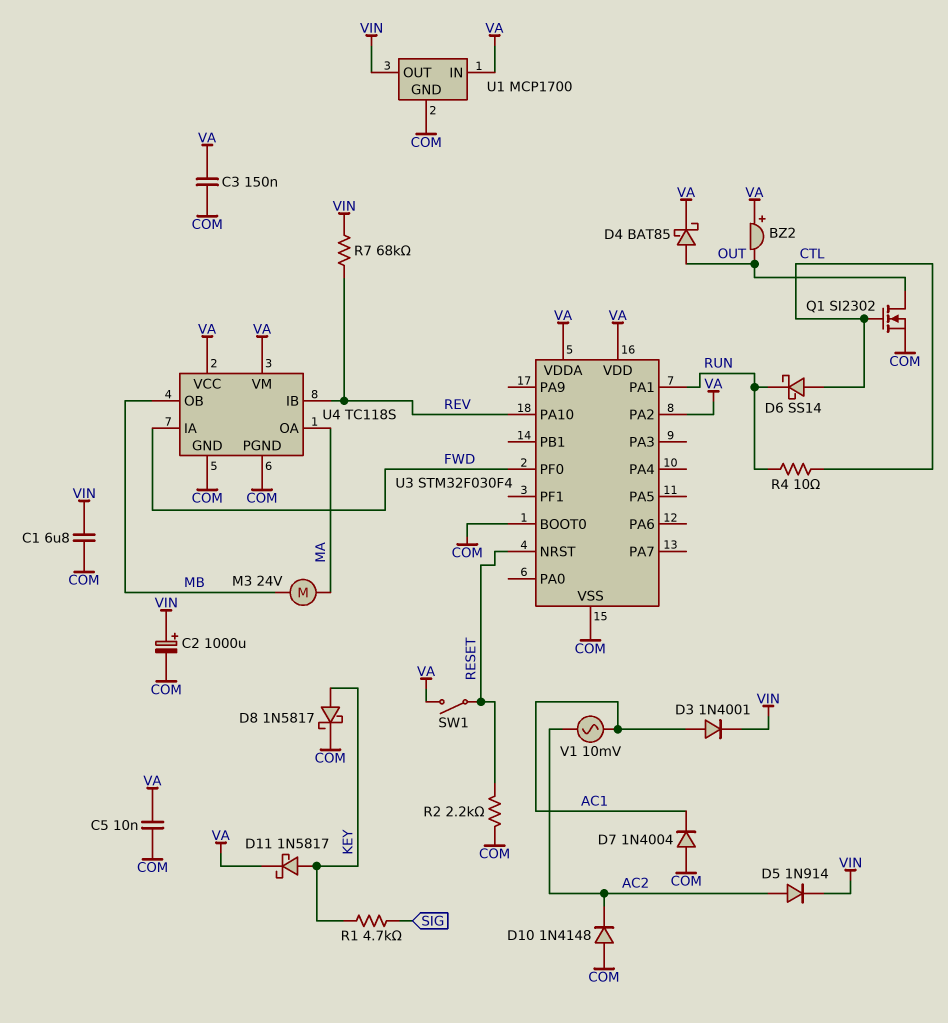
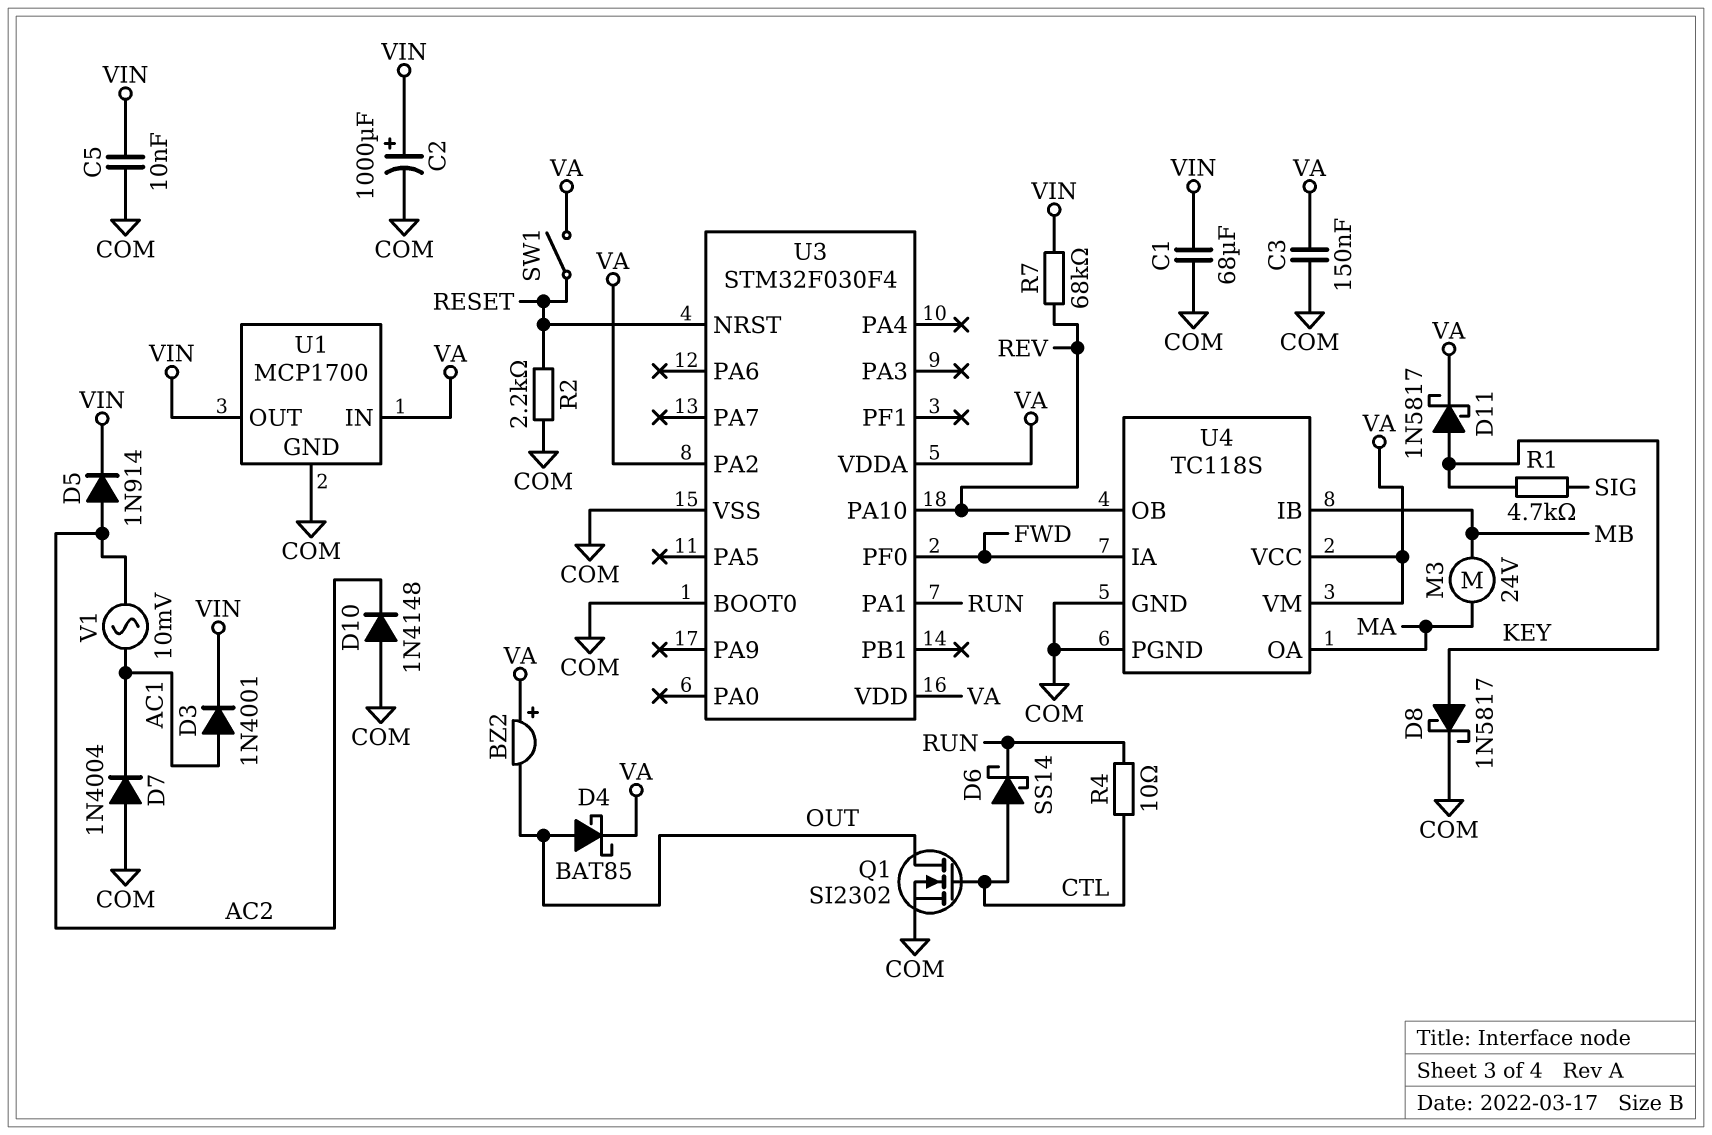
C1: 6.8uF (COM, VIN) -> 68uF (COM, VIN)
C5: 10nF (COM, VA) -> 10nF (COM, VIN)
U4 pin IB: REV -> MB
U4 pin OB: MB -> REV

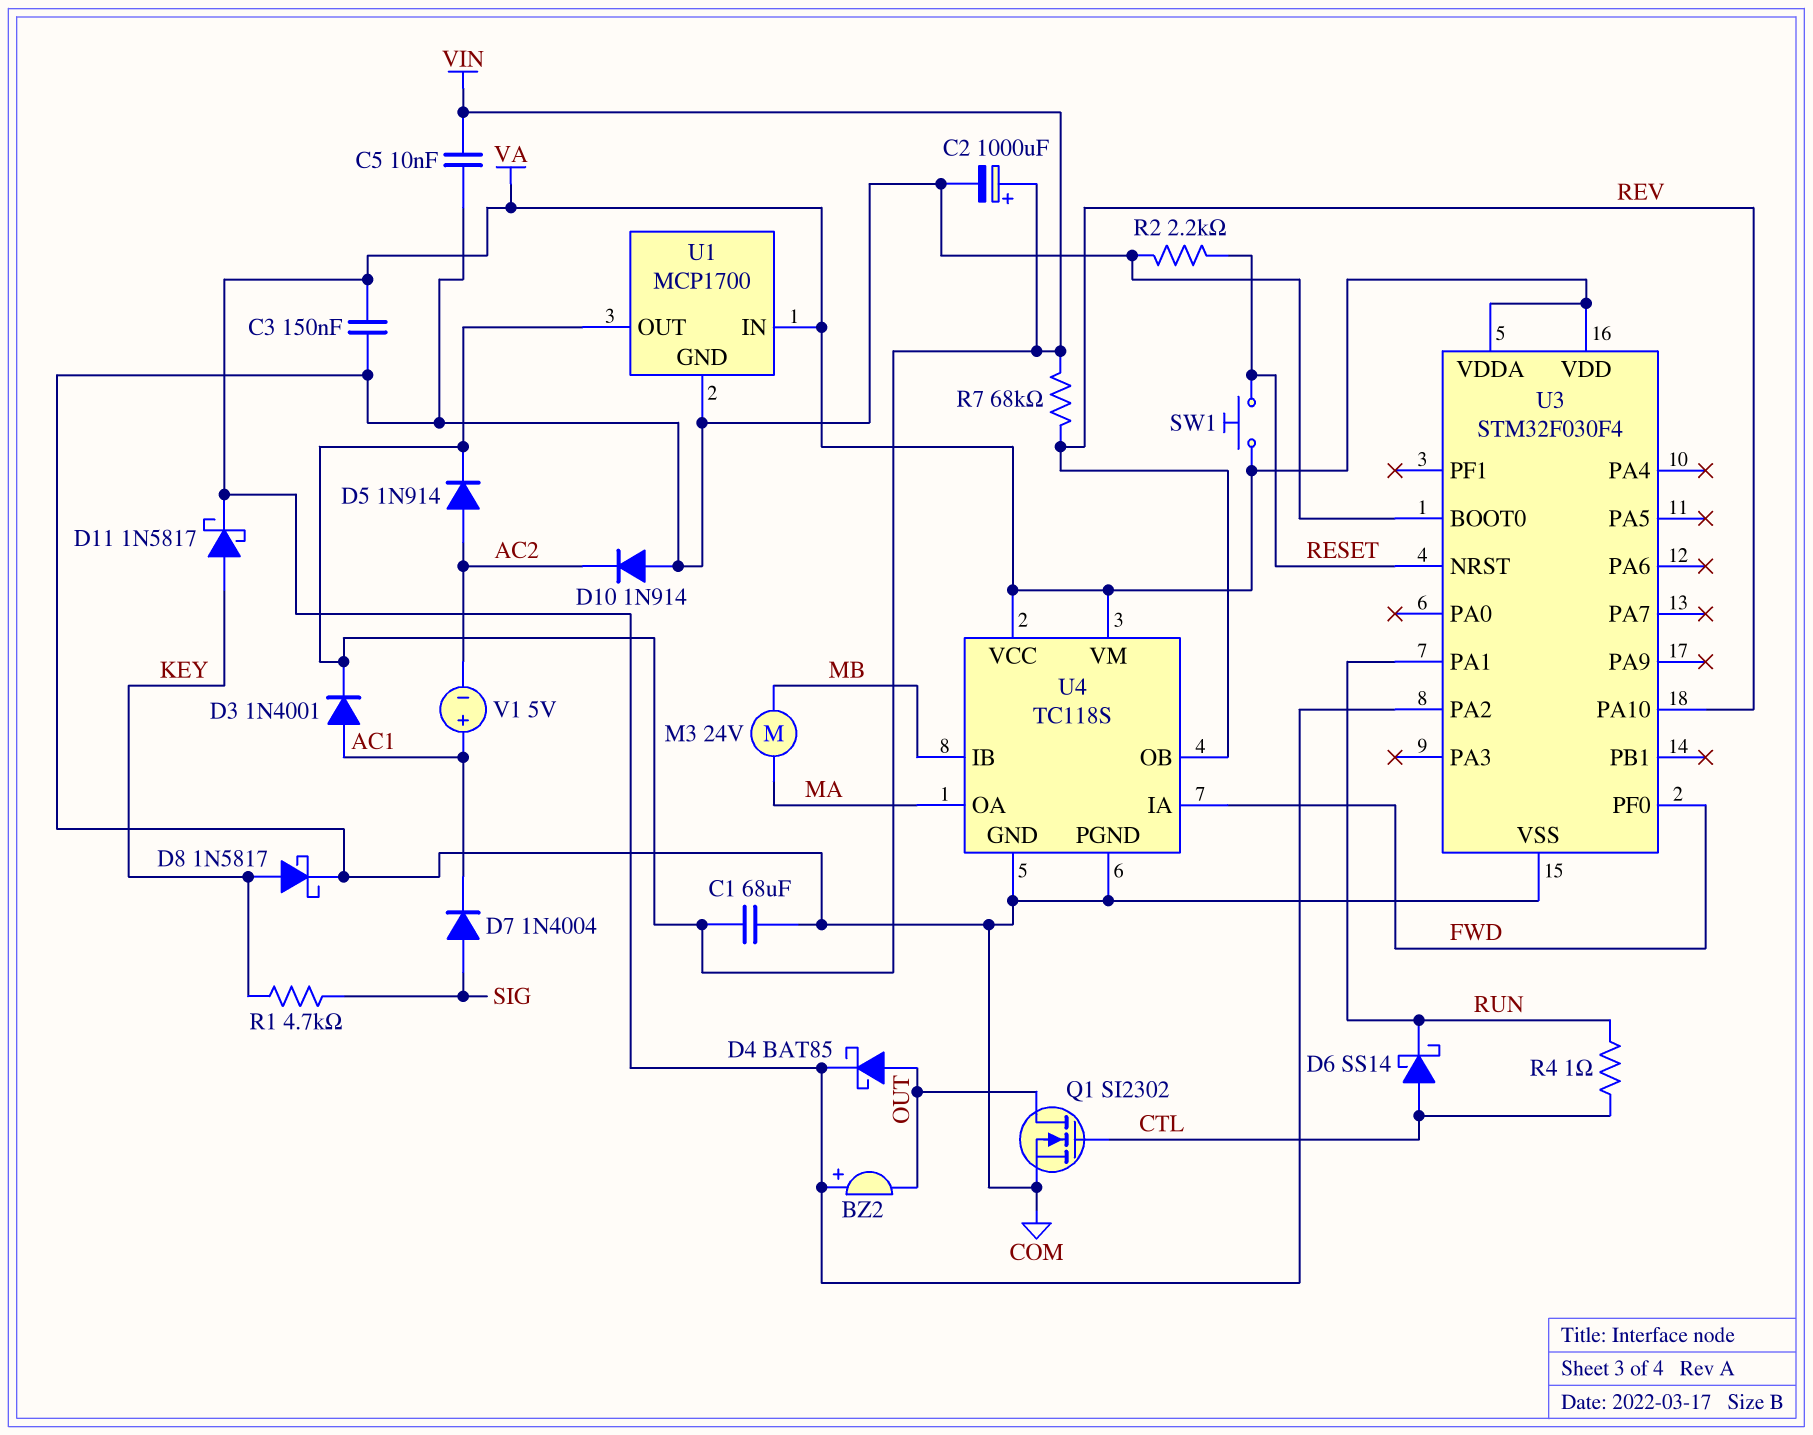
D7: diode 1N4004 (A COM, K AC1) -> diode 1N4004 (A SIG, K AC1)
D10: diode 1N4148 (A COM, K AC2) -> diode 1N914 (A COM, K AC2)
R4: 10 (CTL, RUN) -> 1 (CTL, RUN)
SW1: switch (RESET, VA) -> button (RESET, VA)
V1: AC 10mV (AC1, AC2) -> 5V (plus AC1, minus AC2)

